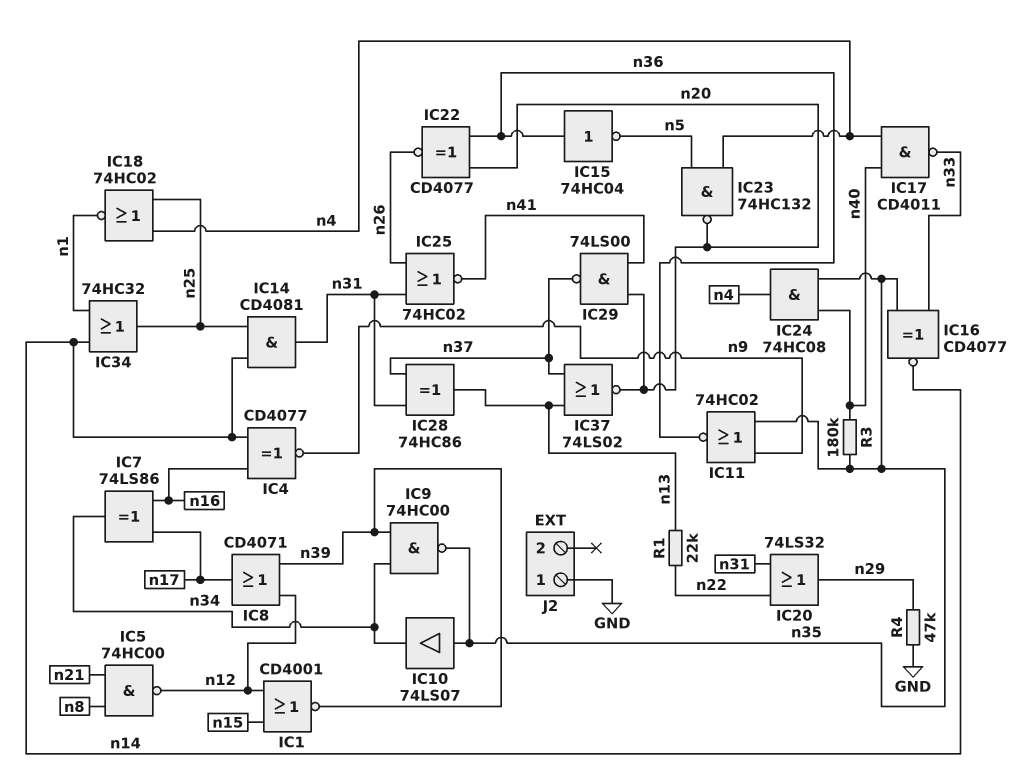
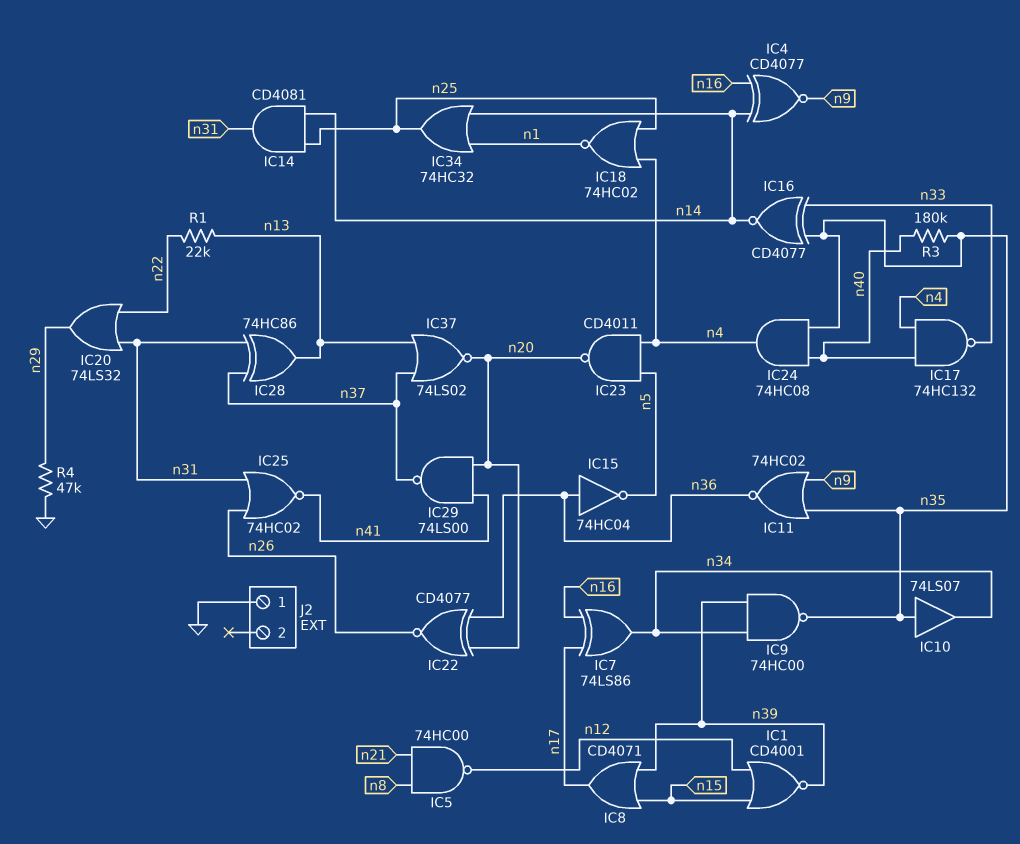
IC8: OR CD4071 (in n12, in n39, out n17) -> OR CD4071 (in n15, in n39, out n17)
IC17: NAND CD4011 (in n4, in n40, out n33) -> NAND 74HC132 (in n4, in n40, out n33)
IC23: NAND 74HC132 (in n4, in n5, out n20) -> NAND CD4011 (in n4, in n5, out n20)

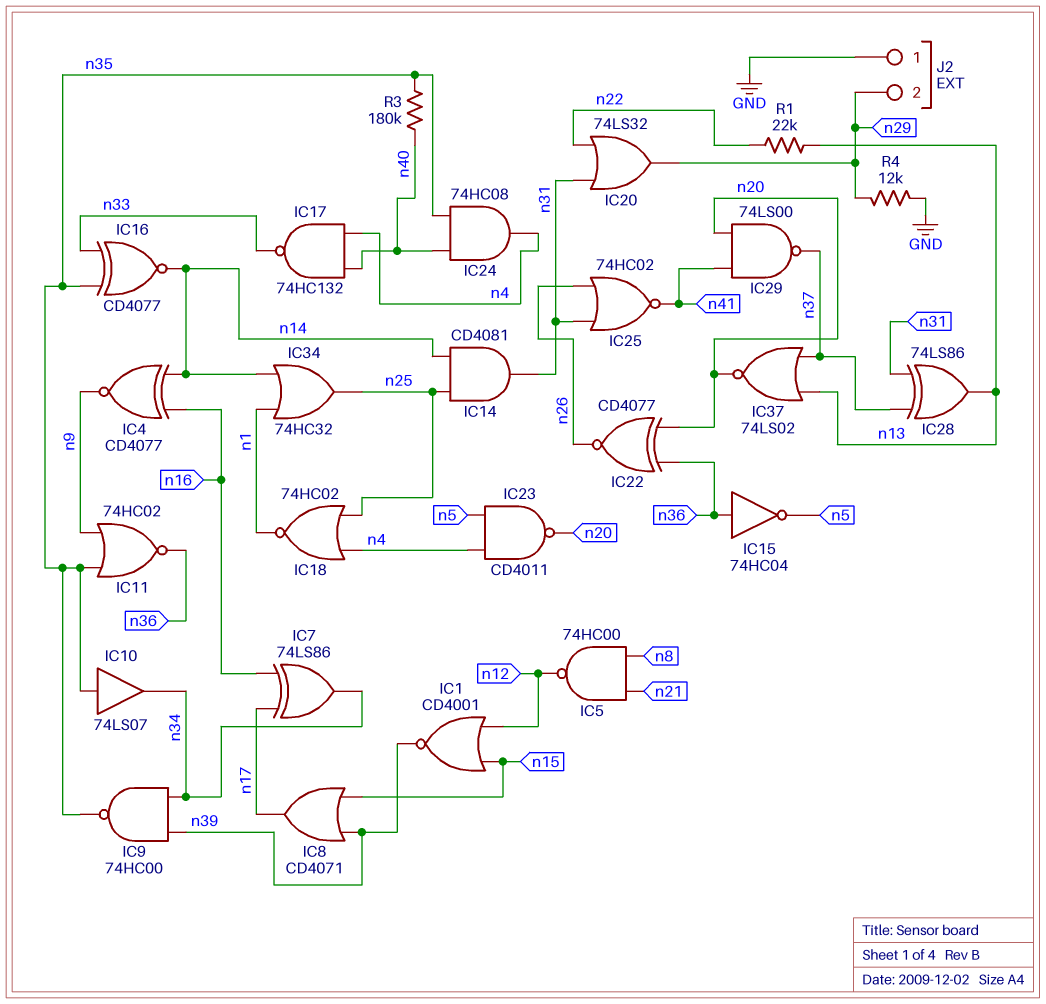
IC28: XOR 74HC86 (in n31, in n37, out n13) -> XOR 74LS86 (in n31, in n37, out n13)
J2 pin 2: none -> n29
R4: 47k (GND, n29) -> 12k (GND, n29)

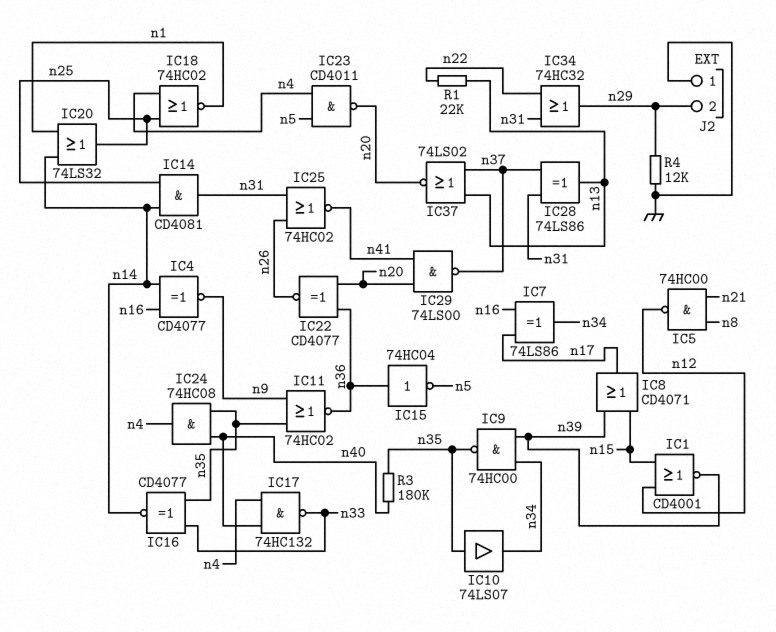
IC20: OR 74LS32 (in n22, in n31, out n29) -> OR 74LS32 (in n1, in n14, out n25)
IC34: OR 74HC32 (in n1, in n14, out n25) -> OR 74HC32 (in n22, in n31, out n29)

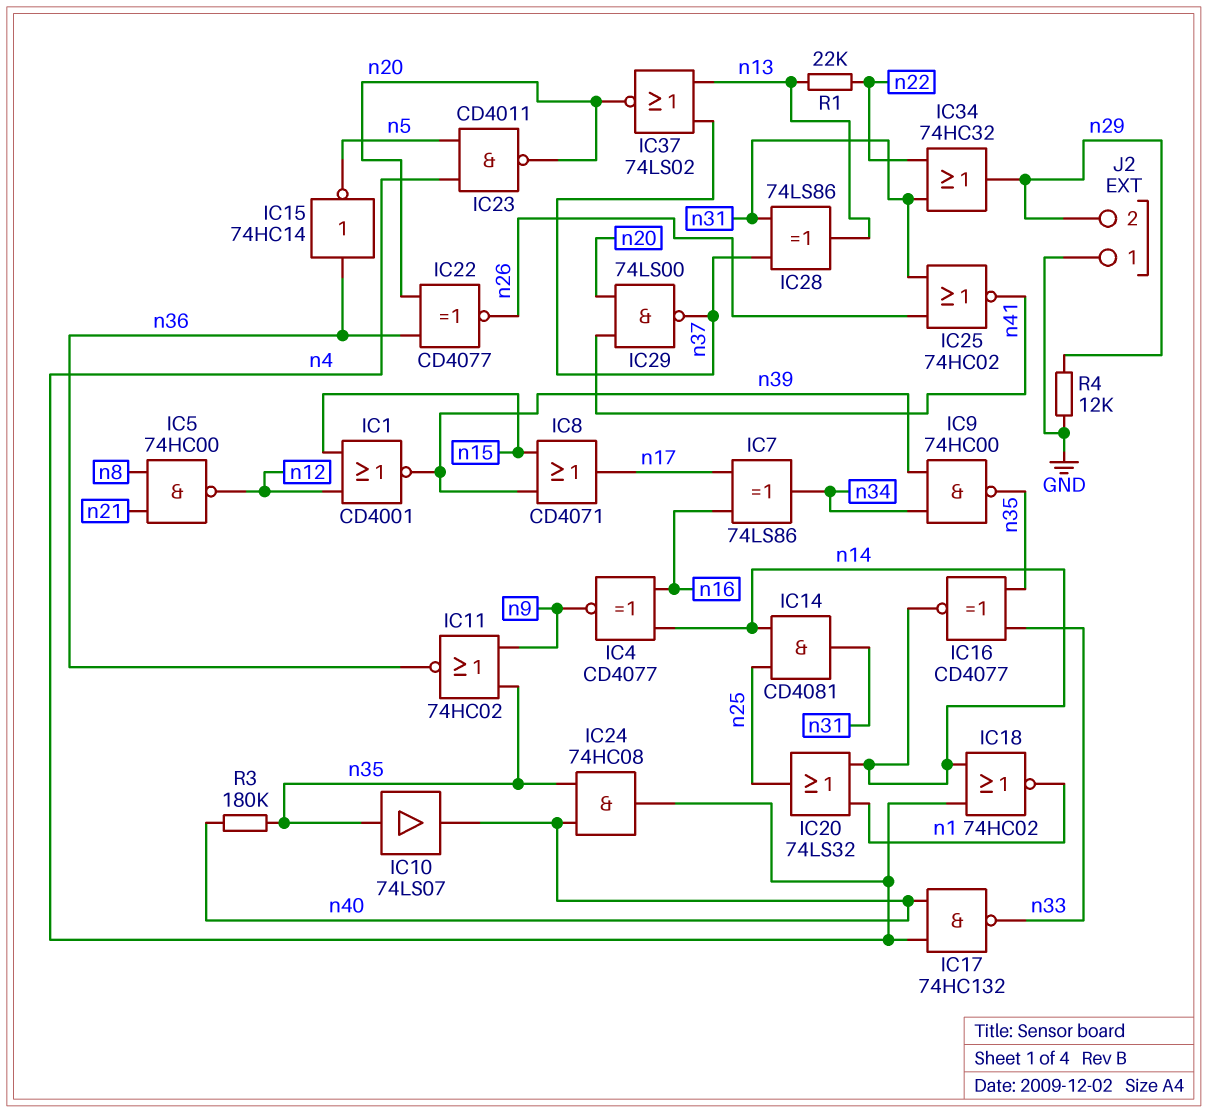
IC10: buffer 74LS07 (in n35, out n34) -> buffer 74LS07 (in n35, out n40)
IC15: NOT 74HC04 (in n36, out n5) -> NOT 74HC14 (in n36, out n5)
IC18: NOR 74HC02 (in n4, in n25, out n1) -> NOR 74HC02 (in n4, in n14, out n1)

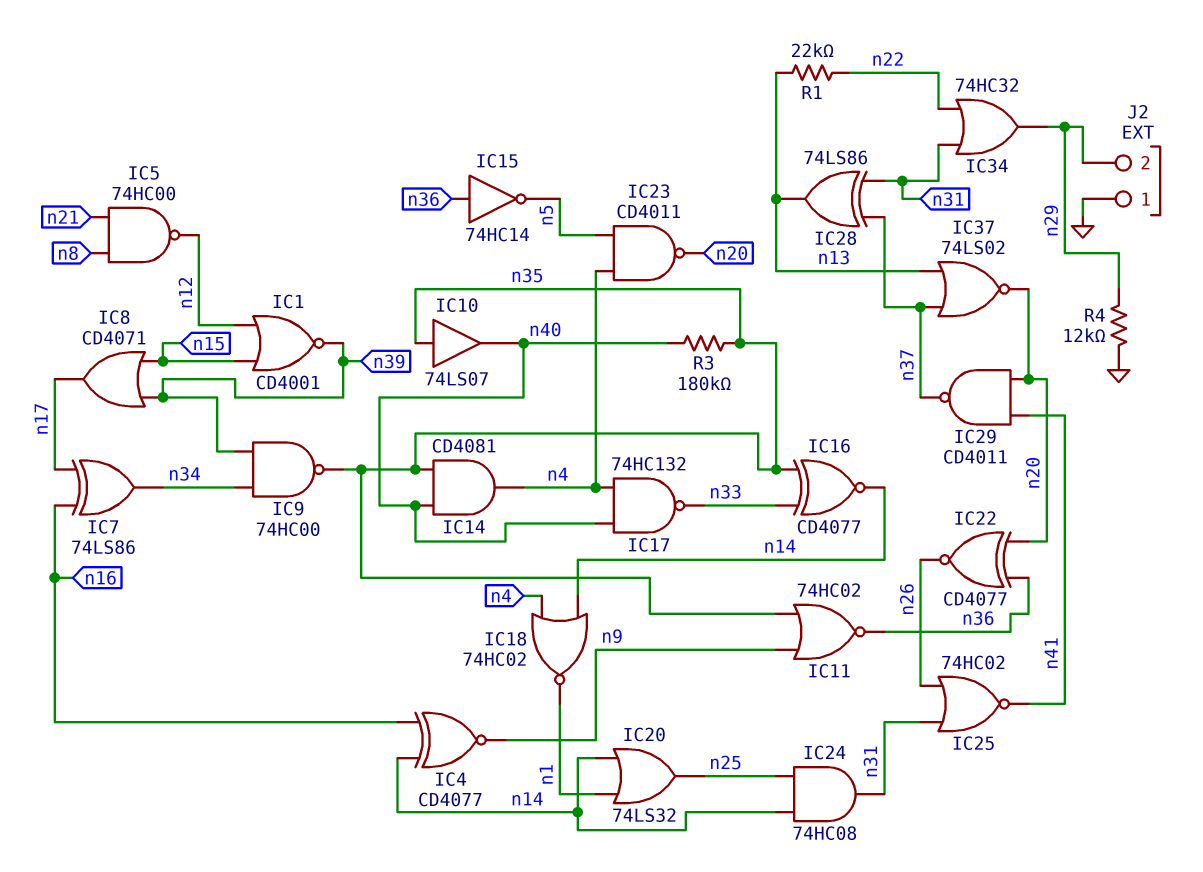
IC14: AND CD4081 (in n14, in n25, out n31) -> AND CD4081 (in n35, in n40, out n4)
IC24: AND 74HC08 (in n35, in n40, out n4) -> AND 74HC08 (in n14, in n25, out n31)
IC29: NAND 74LS00 (in n20, in n41, out n37) -> NAND CD4011 (in n20, in n41, out n37)

